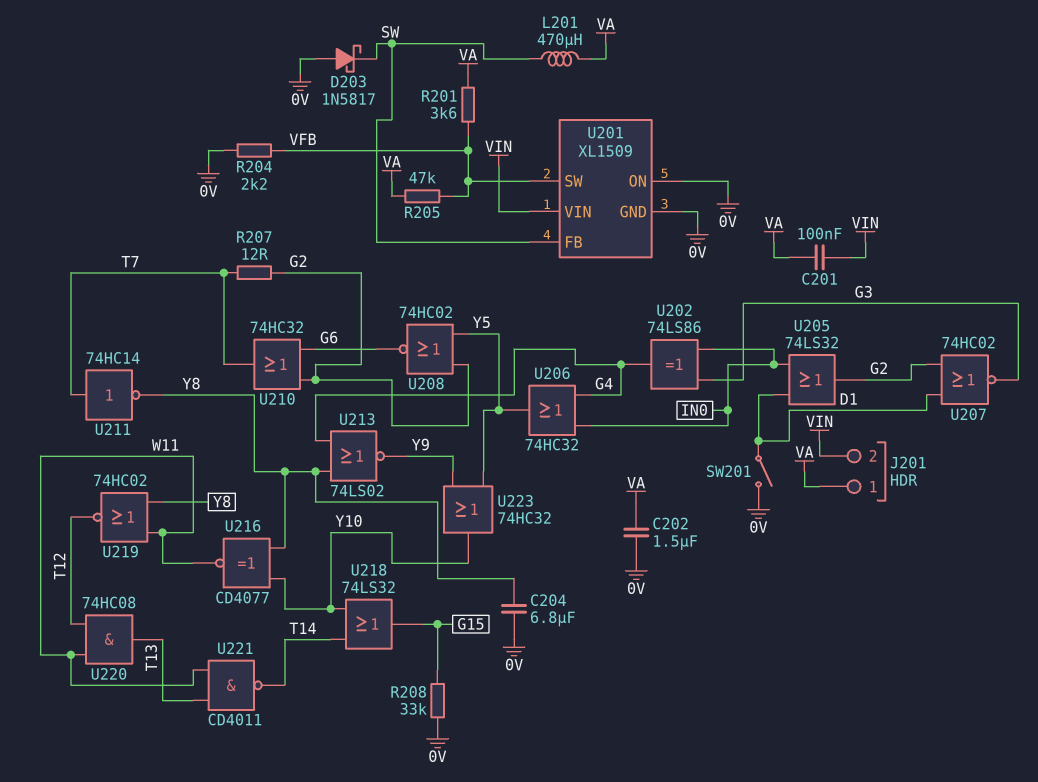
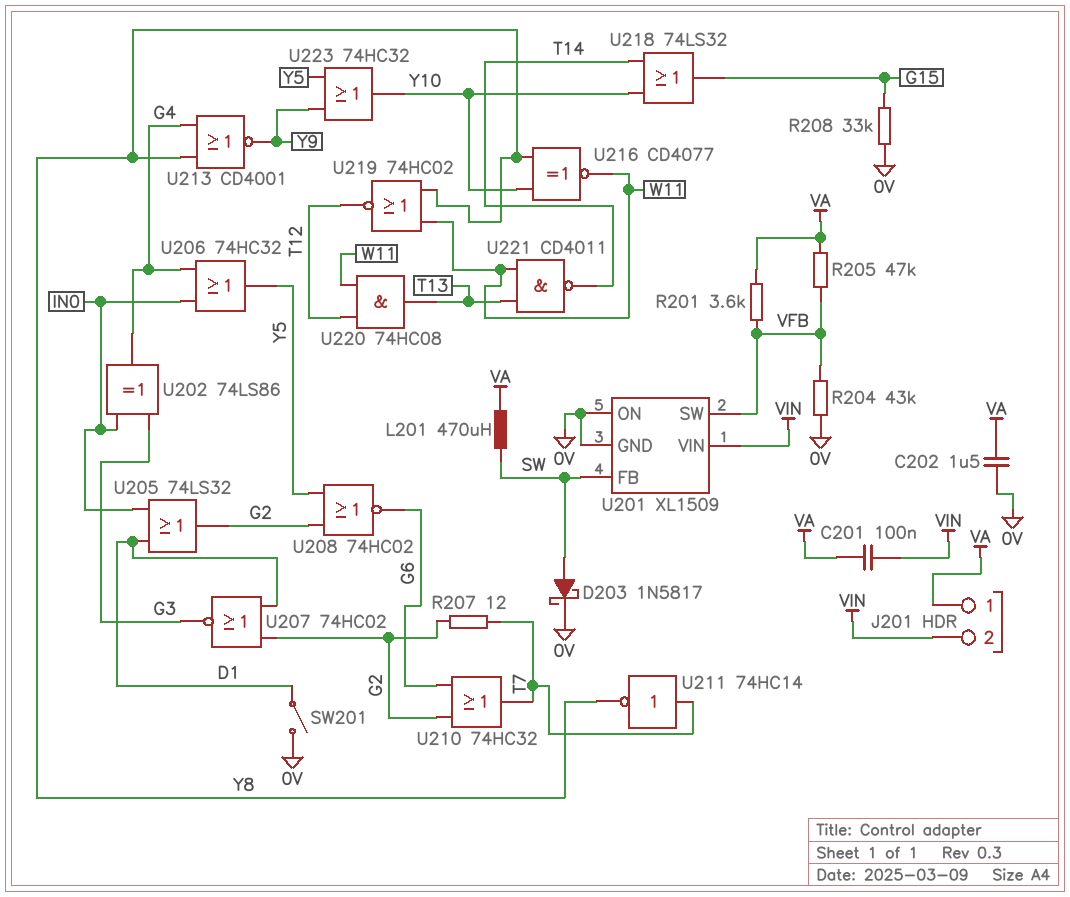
C204: 6.8uF (0V, Y8) -> none
D203: schottky 1N5817 (A 0V, K SW) -> schottky 1N5817 (A SW, K 0V)
R204: 2.2k (0V, VFB) -> 43k (0V, VFB)
U213: NOR 74LS02 (in G4, in Y8, out Y9) -> NOR CD4001 (in G4, in Y8, out Y9)

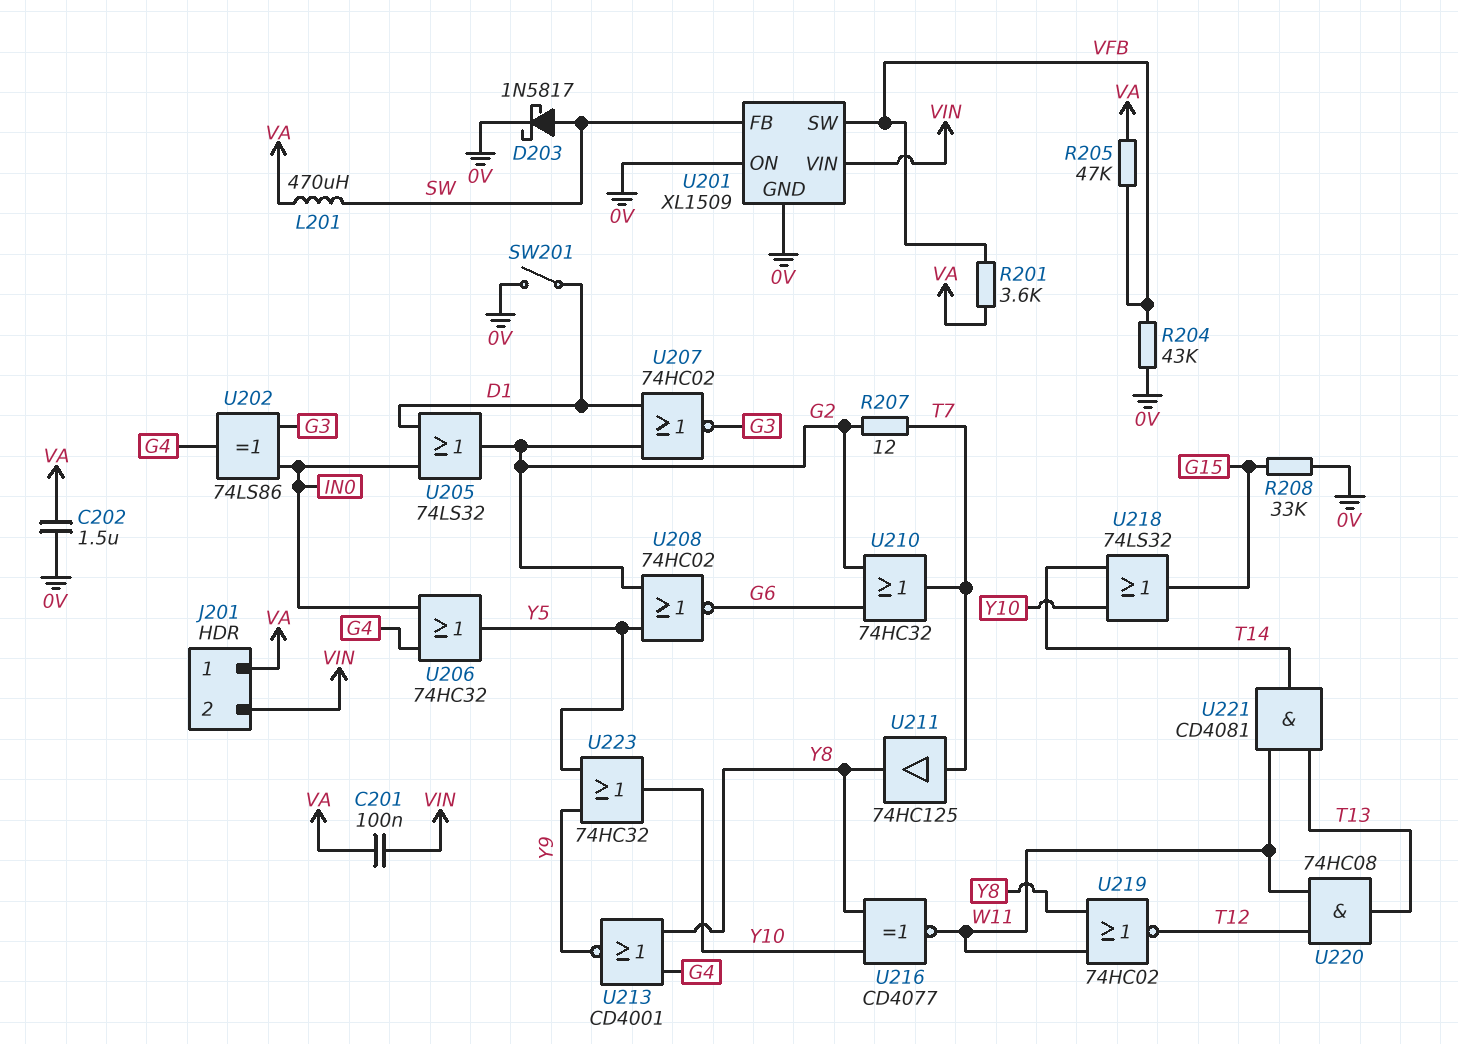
U211: NOT 74HC14 (in T7, out Y8) -> buffer 74HC125 (in T7, out Y8)
U221: NAND CD4011 (in T13, in W11, out T14) -> AND CD4081 (in T13, in W11, out T14)

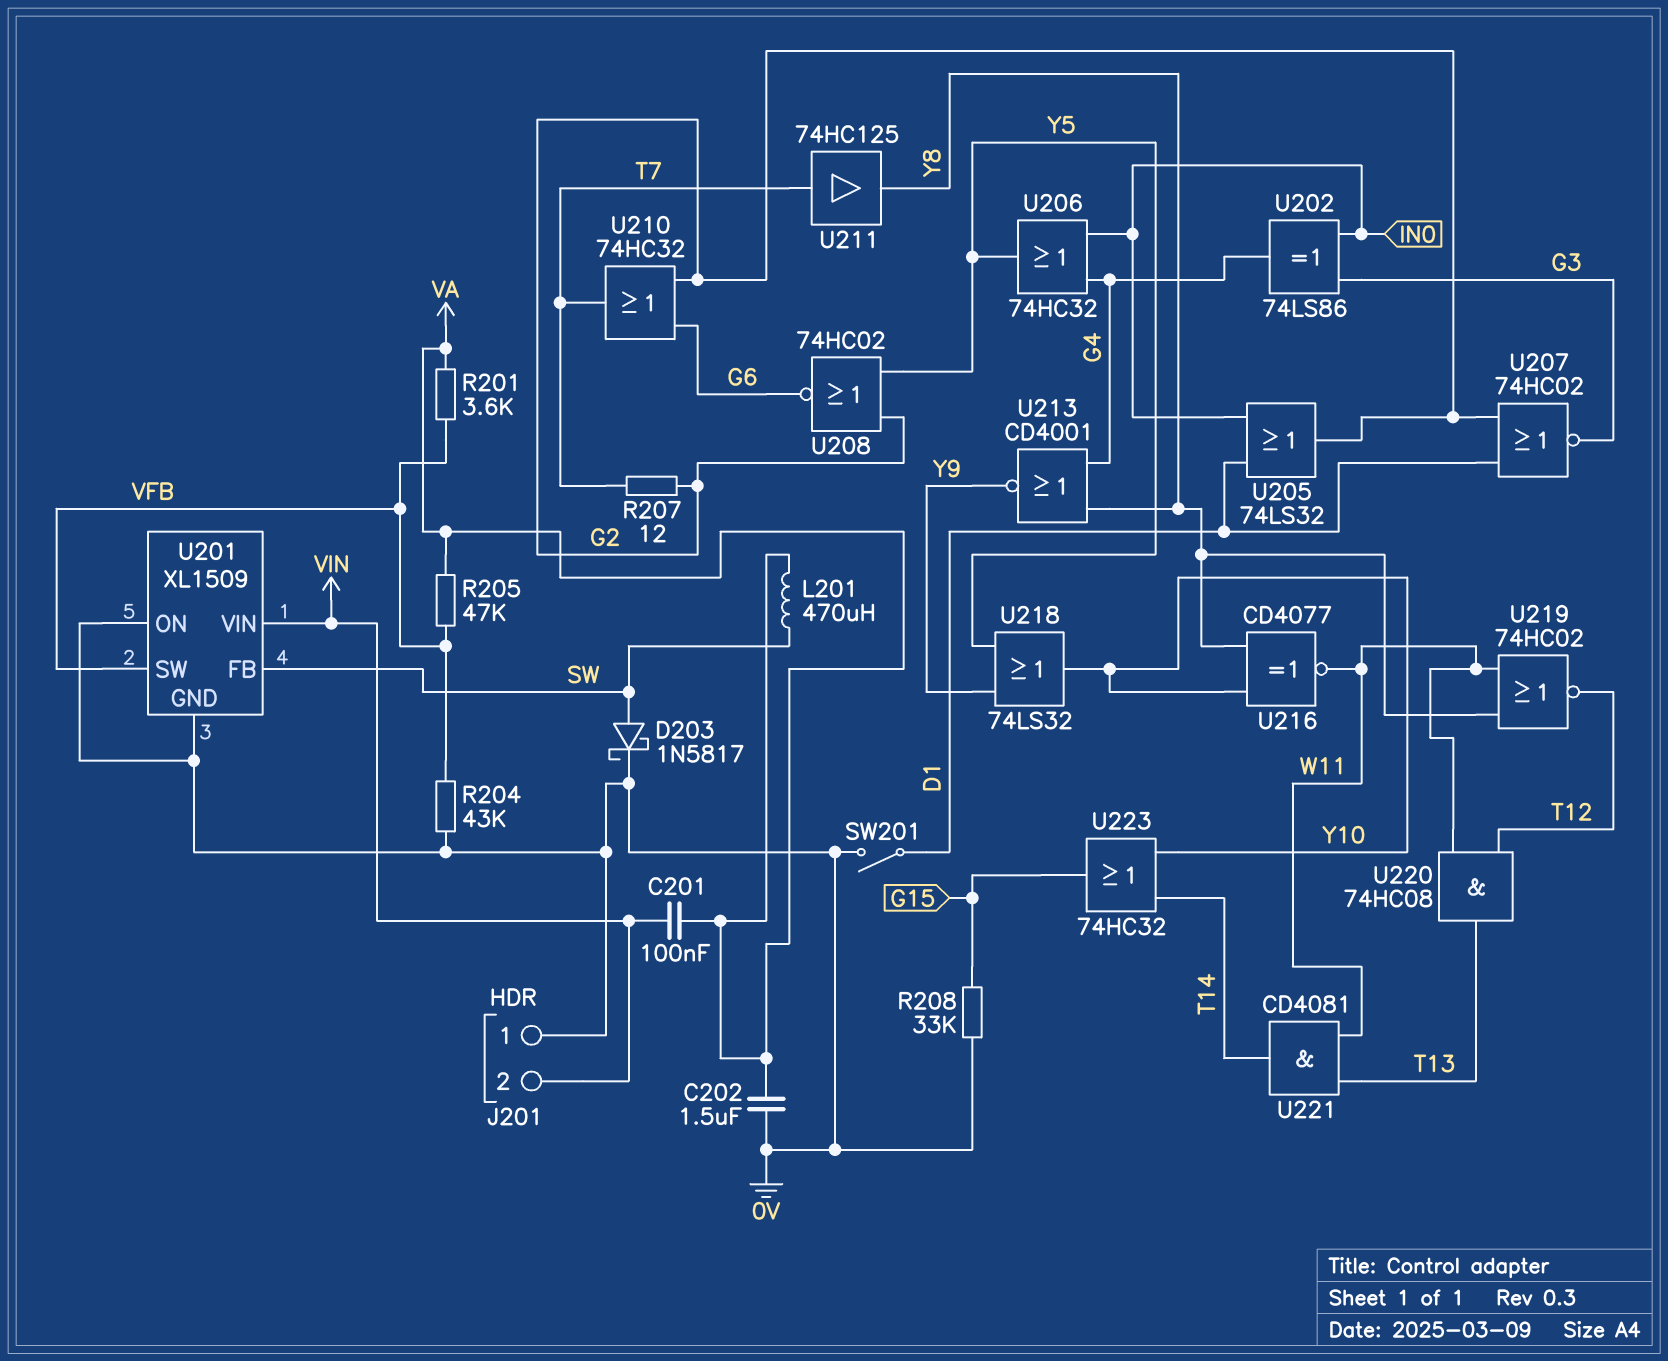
J201 pin 1: VA -> 0V
U218: OR 74LS32 (in T14, in Y10, out G15) -> OR 74LS32 (in Y5, in Y9, out Y10)
U223: OR 74HC32 (in Y5, in Y9, out Y10) -> OR 74HC32 (in T14, in Y10, out G15)

